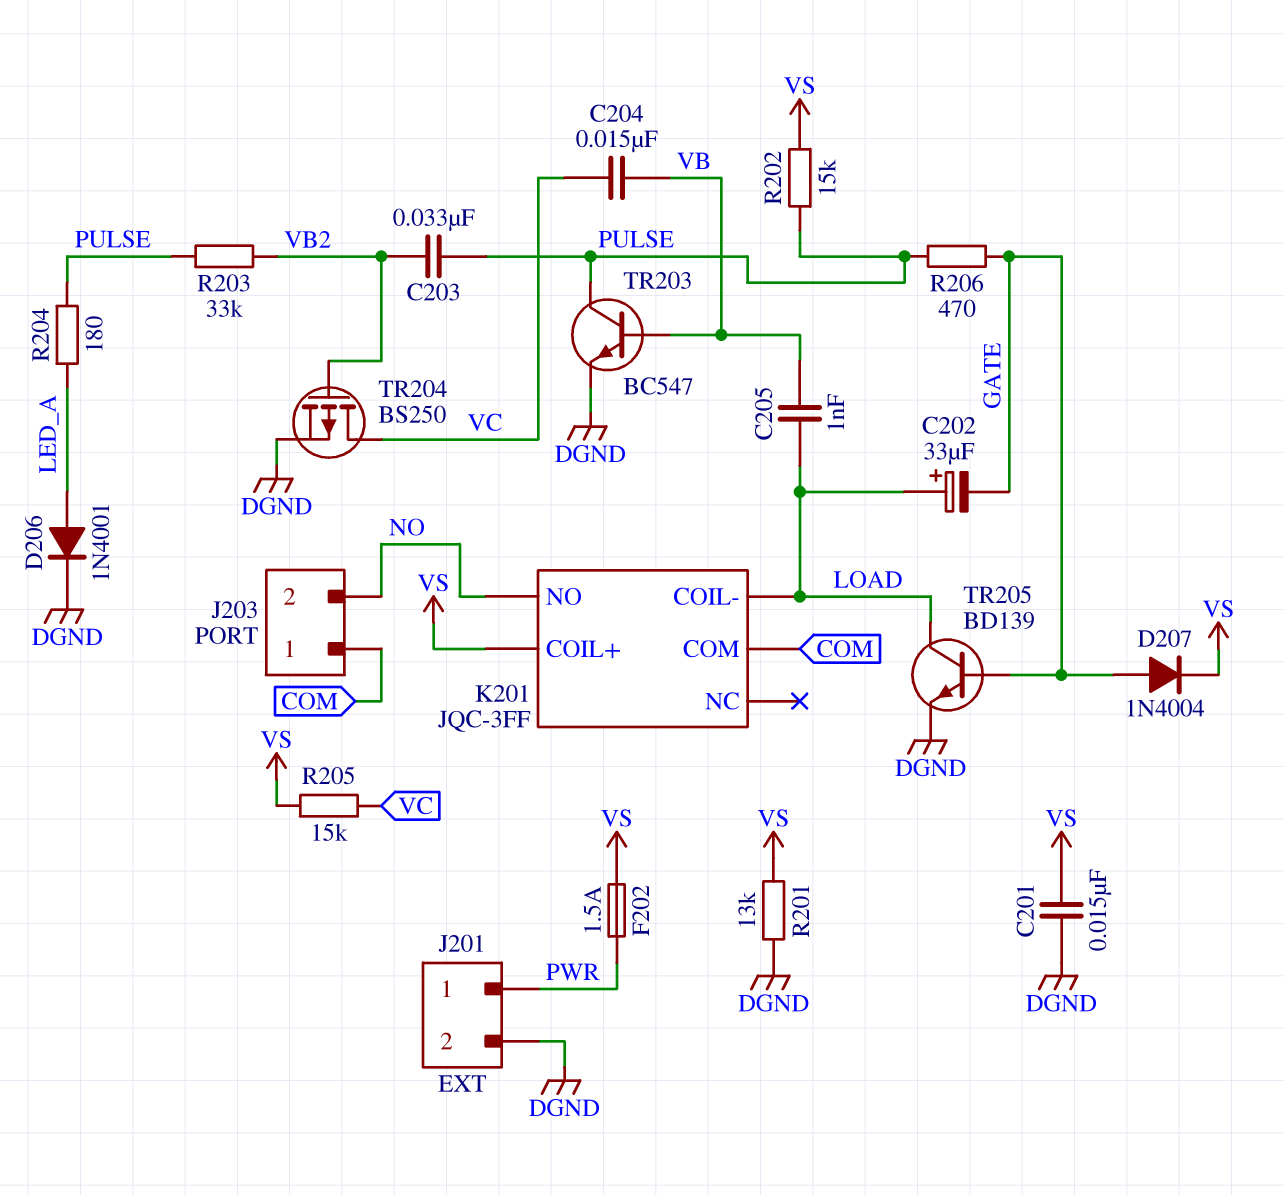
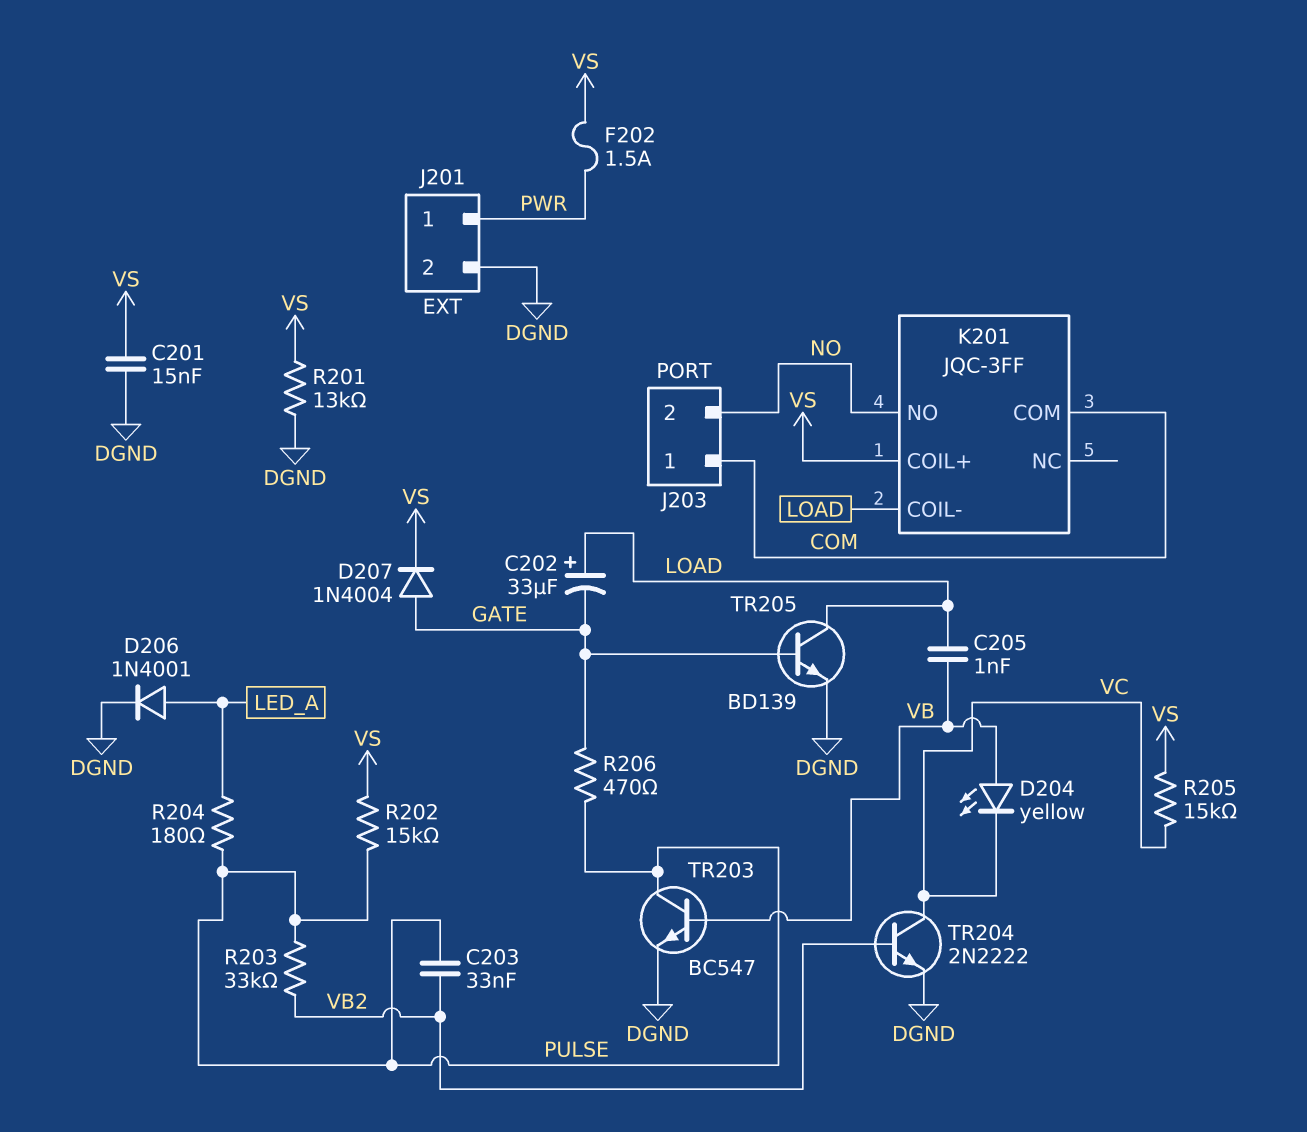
C204: 15nF (VB, VC) -> none
D204: none -> LED yellow (A VB, K VC)
TR204: PMOS BS250 (G VB2, D VC, S DGND) -> NPN 2N2222 (B VB2, C VC, E DGND)

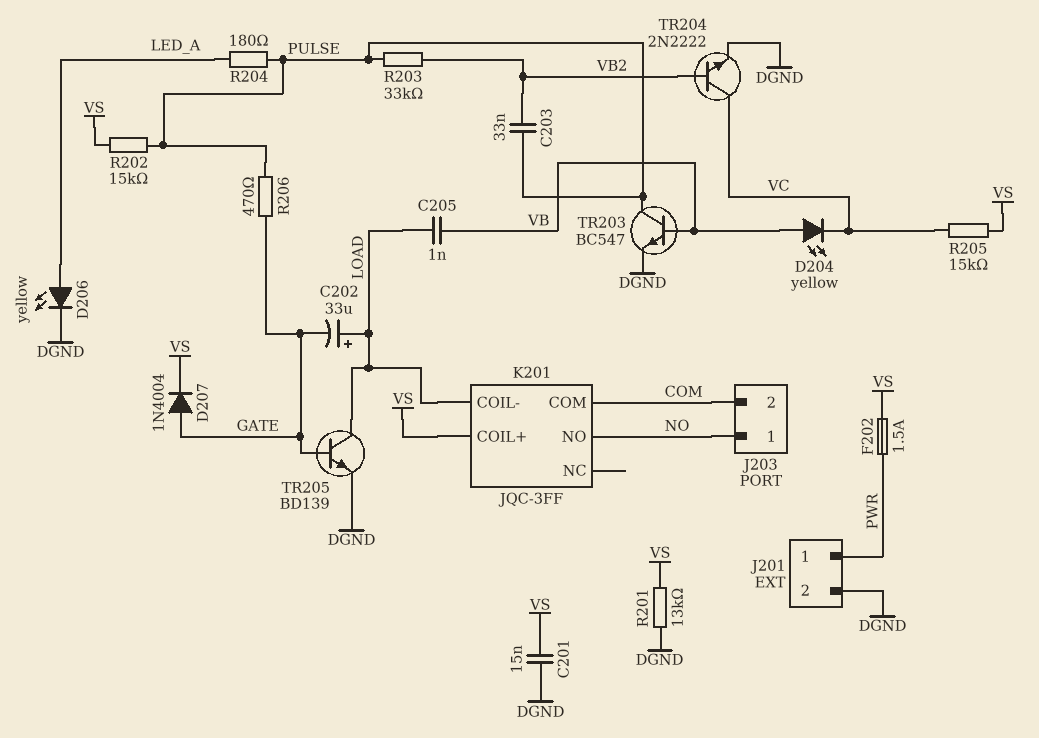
D206: diode 1N4001 (A LED_A, K DGND) -> LED yellow (A LED_A, K DGND)
J203 pin 1: COM -> NO
J203 pin 2: NO -> COM

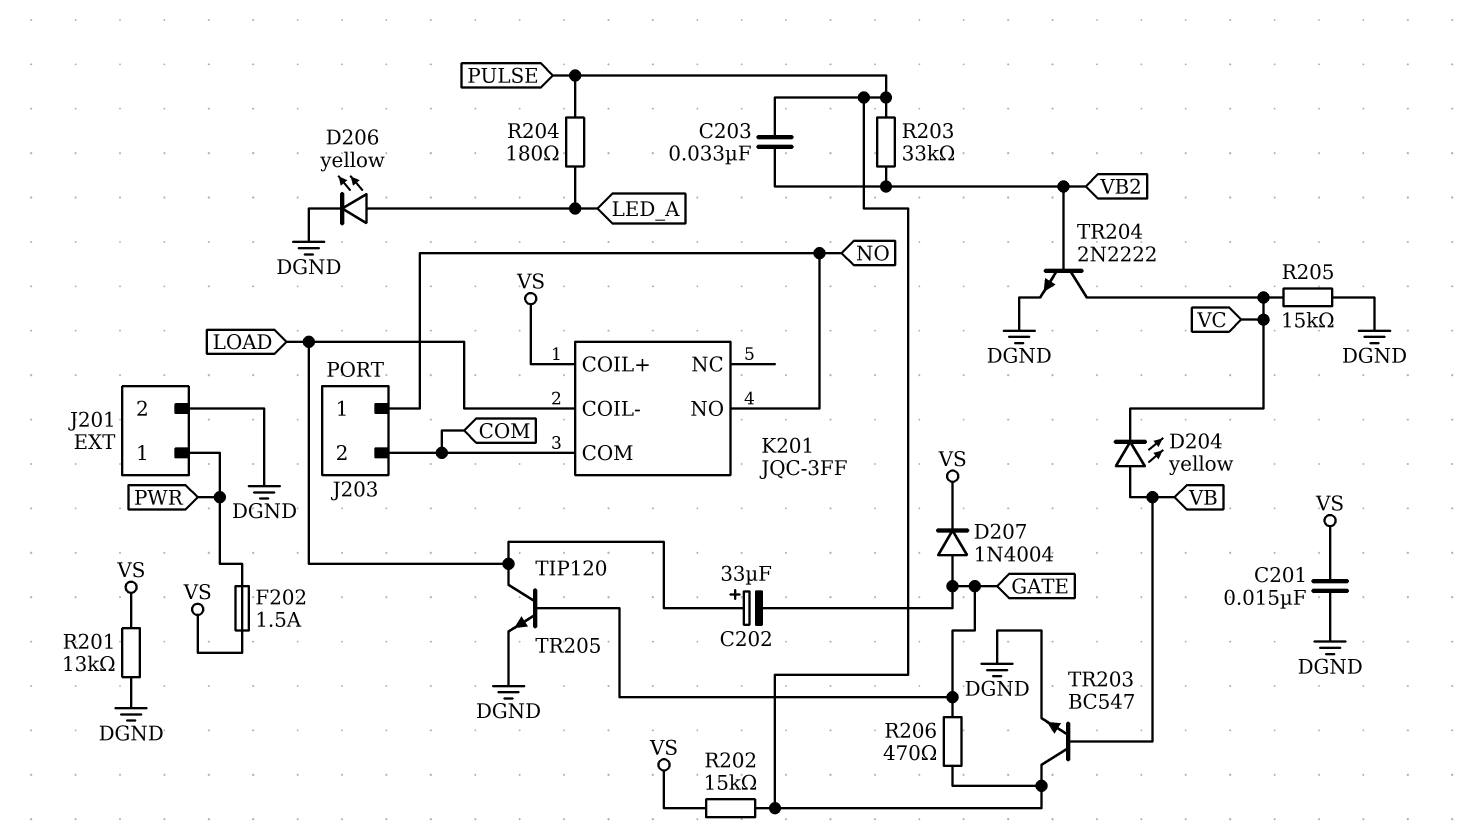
C205: 1nF (LOAD, VB) -> none
R205: 15k (VC, VS) -> 15k (DGND, VC)
TR205: NPN BD139 (B GATE, C LOAD, E DGND) -> NPN TIP120 (B GATE, C LOAD, E DGND)

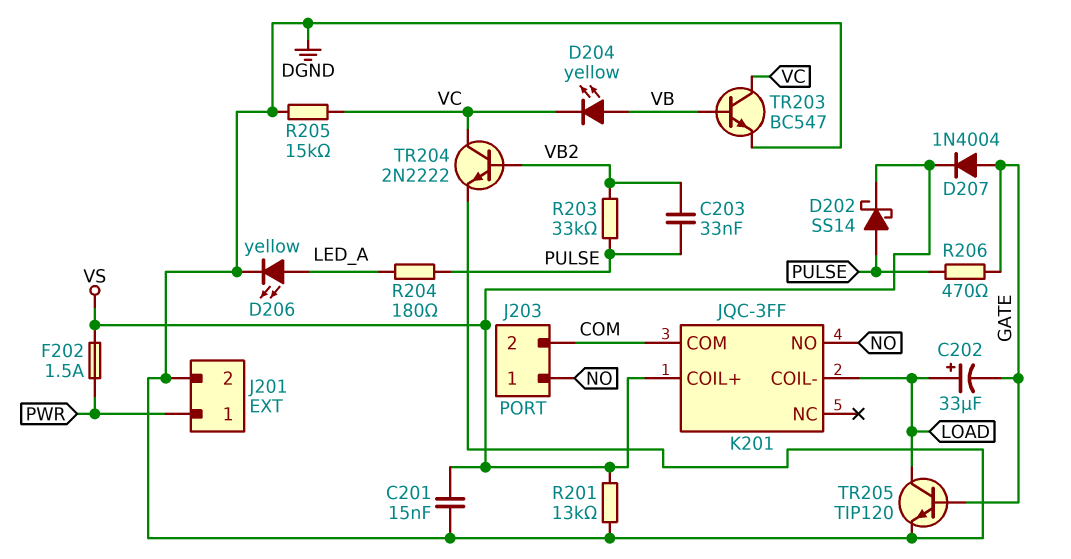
D202: none -> schottky SS14 (A PULSE, K VS)
R202: 15k (PULSE, VS) -> none
TR203: NPN BC547 (B VB, C PULSE, E DGND) -> NPN BC547 (B VB, C VC, E DGND)

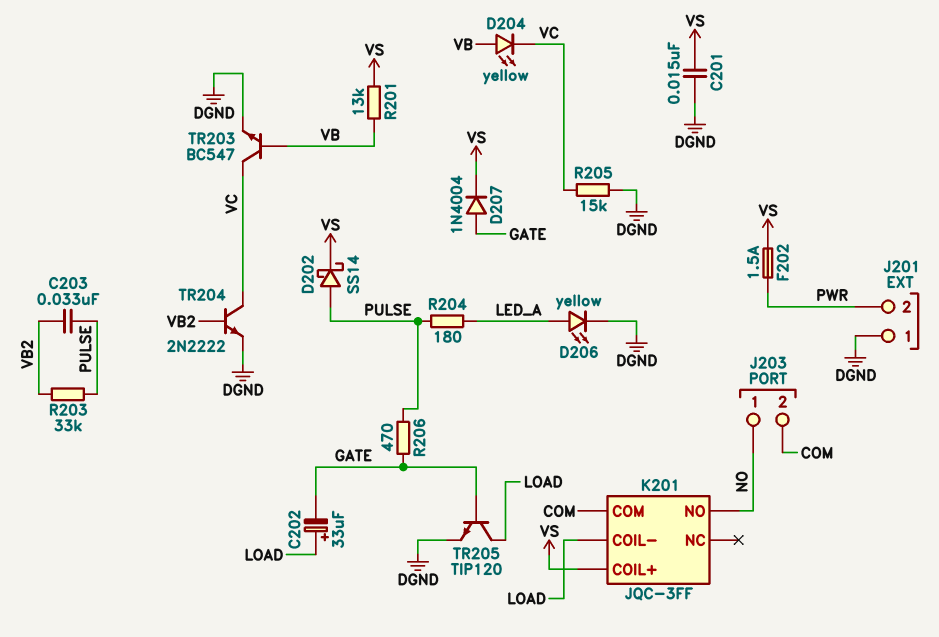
J201 pin 1: PWR -> DGND
J201 pin 2: DGND -> PWR
R201: 13k (DGND, VS) -> 13k (VB, VS)

